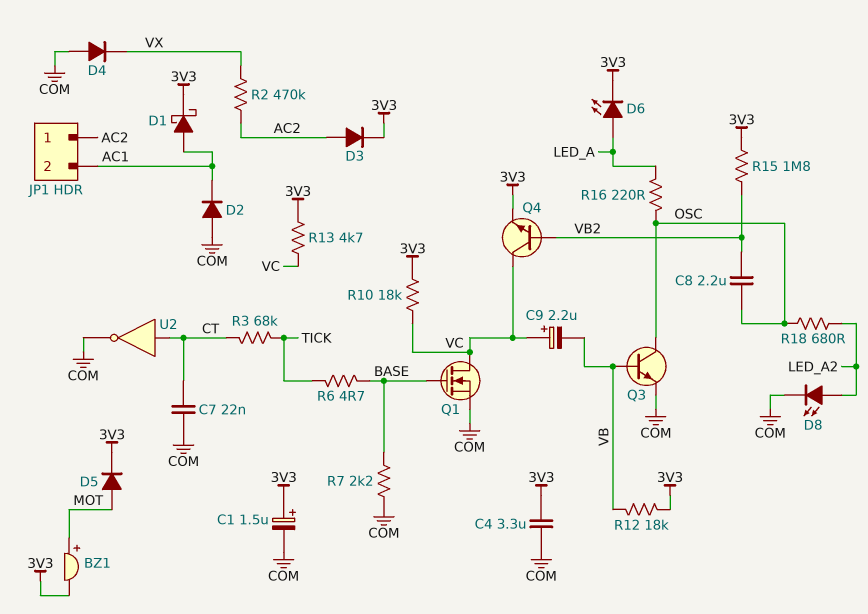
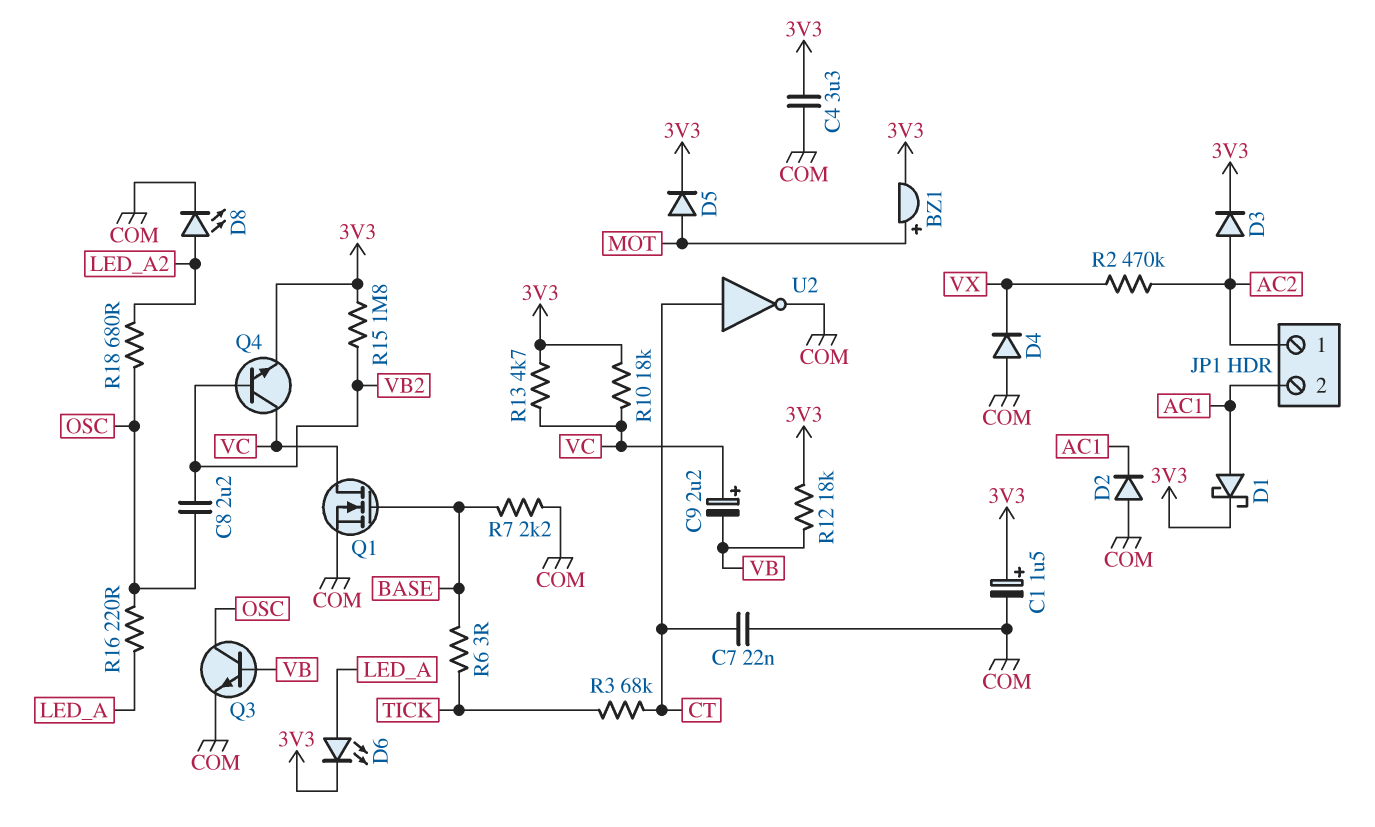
R6: 4.7 (BASE, TICK) -> 3 (BASE, TICK)

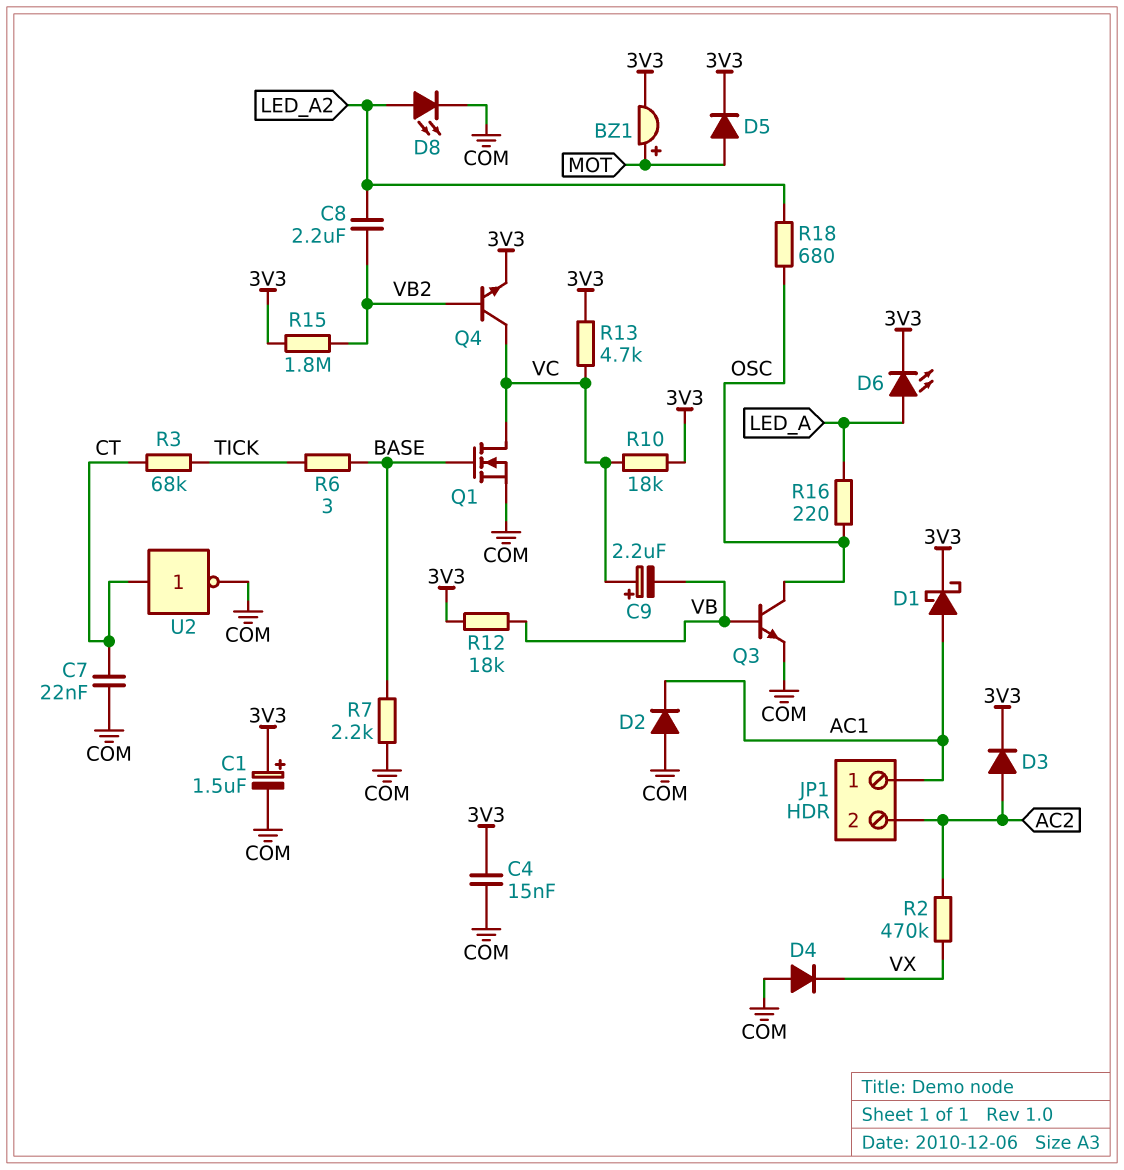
C4: 3.3uF (3V3, COM) -> 15nF (3V3, COM)
C8: 2.2uF (OSC, VB2) -> 2.2uF (LED_A2, VB2)
JP1 pin 1: AC2 -> AC1
JP1 pin 2: AC1 -> AC2

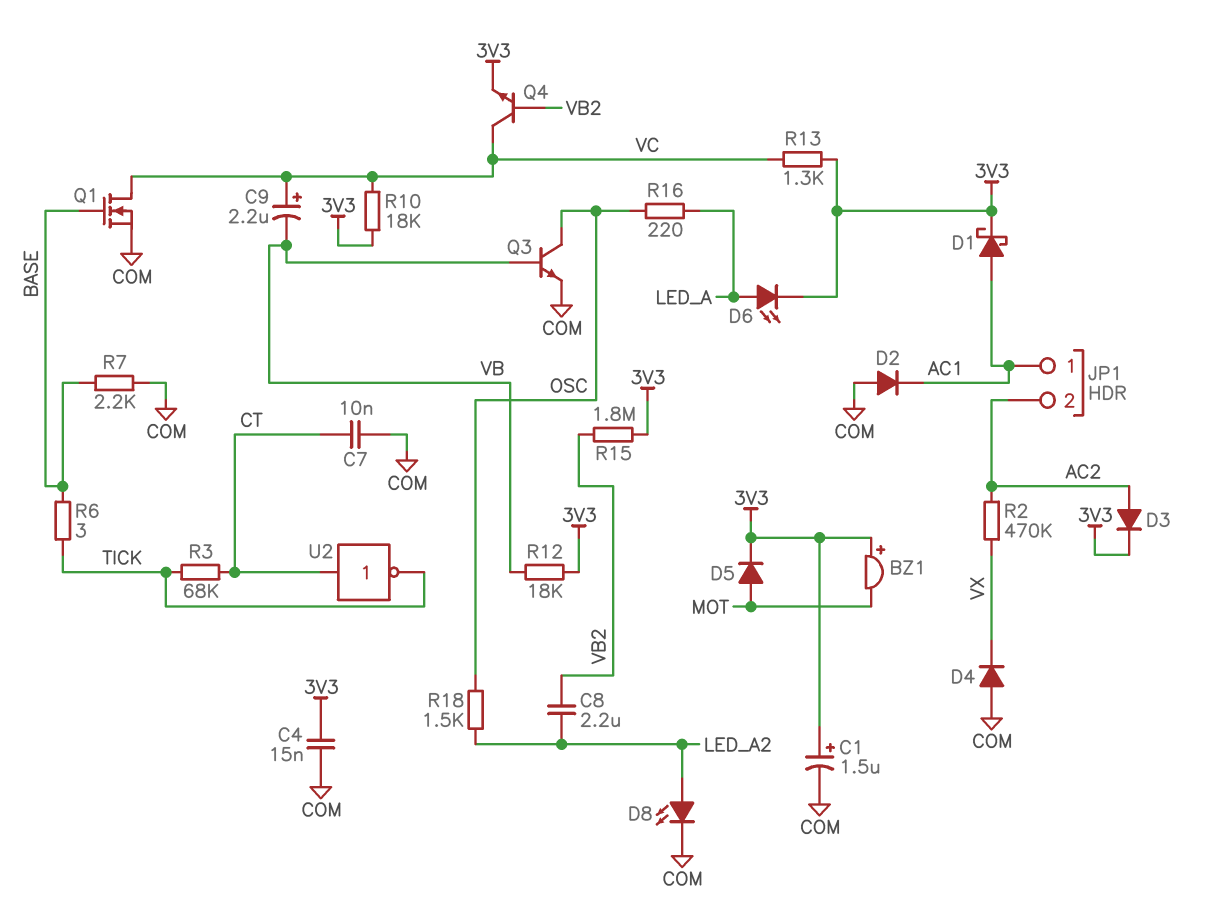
BZ1: buzzer (plus MOT, minus 3V3) -> buzzer (plus 3V3, minus MOT)
C7: 22nF (COM, CT) -> 10nF (COM, CT)
R13: 4.7k (3V3, VC) -> 1.3k (3V3, VC)
R18: 680 (LED_A2, OSC) -> 1.5k (LED_A2, OSC)
U2: NOT (in CT, out COM) -> NOT (in CT, out TICK)

